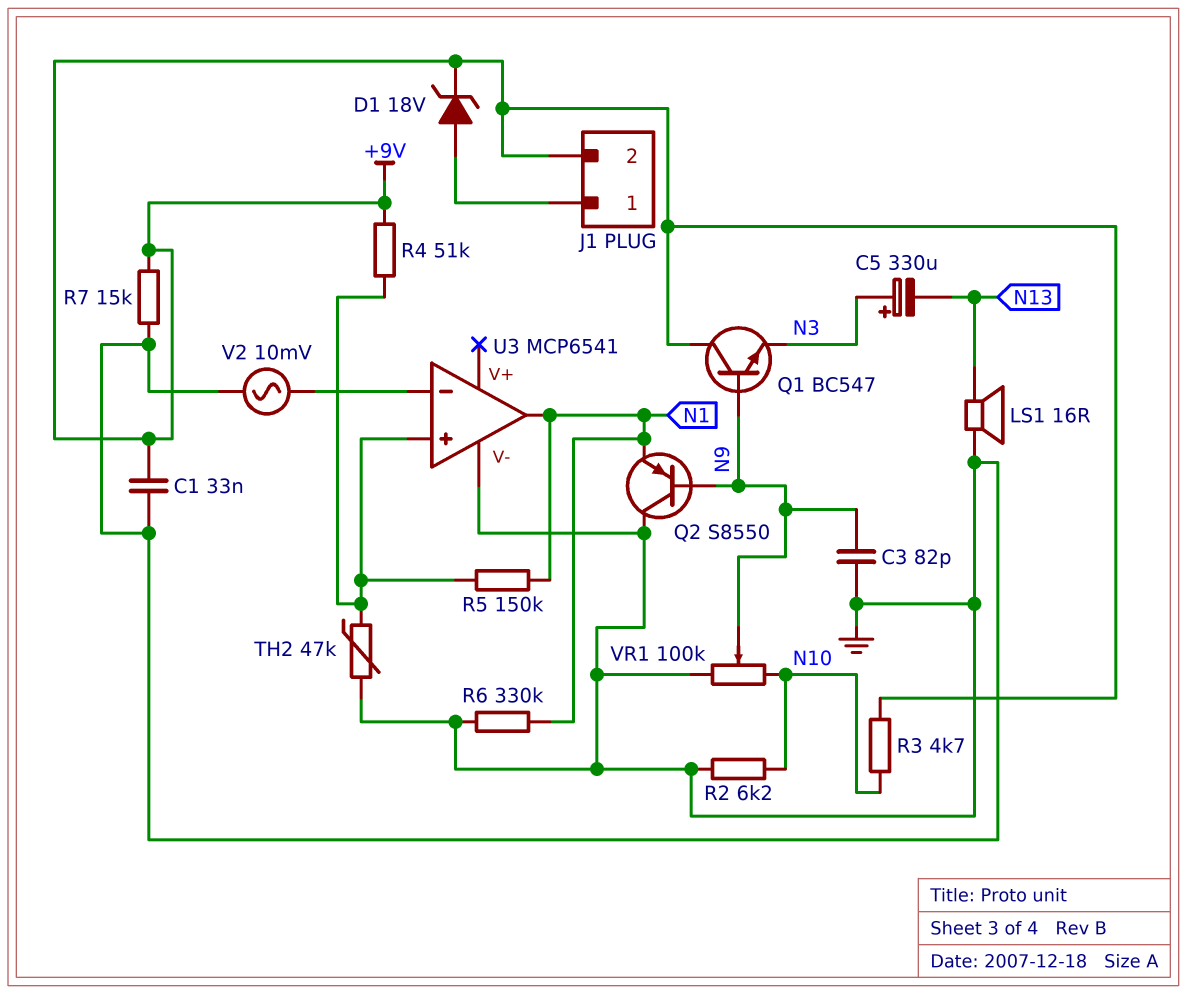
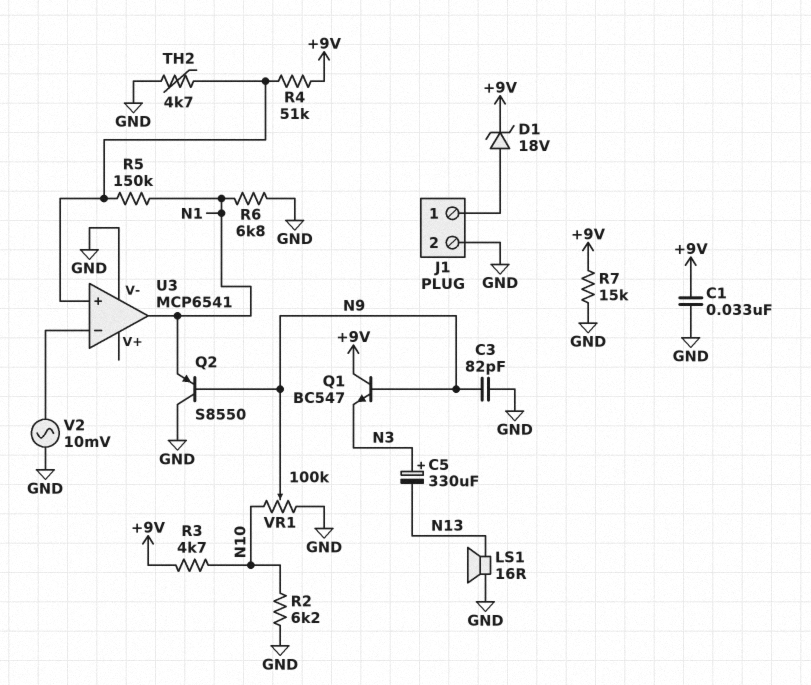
J1 pin 2: +9V -> GND
R6: 330k (GND, N1) -> 6.8k (GND, N1)
TH2: 47k (GND, U3/in+) -> 4.7k (GND, U3/in+)

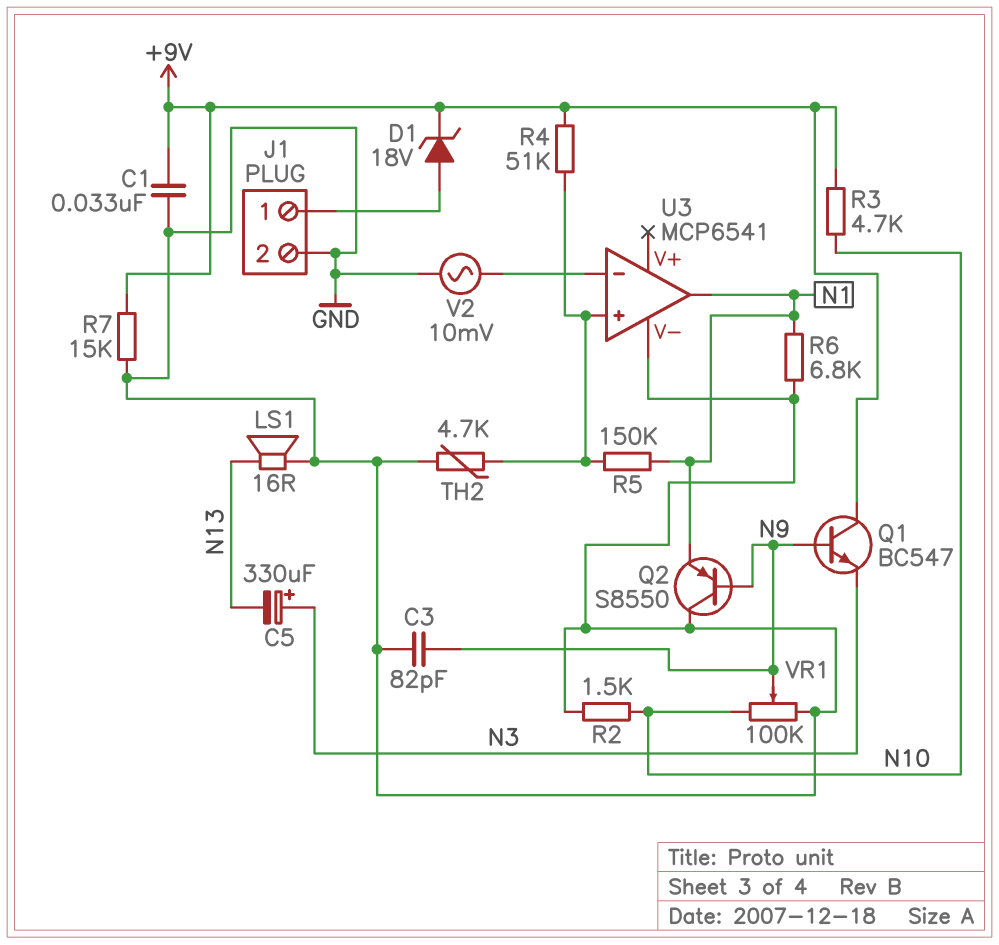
R2: 6.2k (GND, N10) -> 1.5k (GND, N10)

